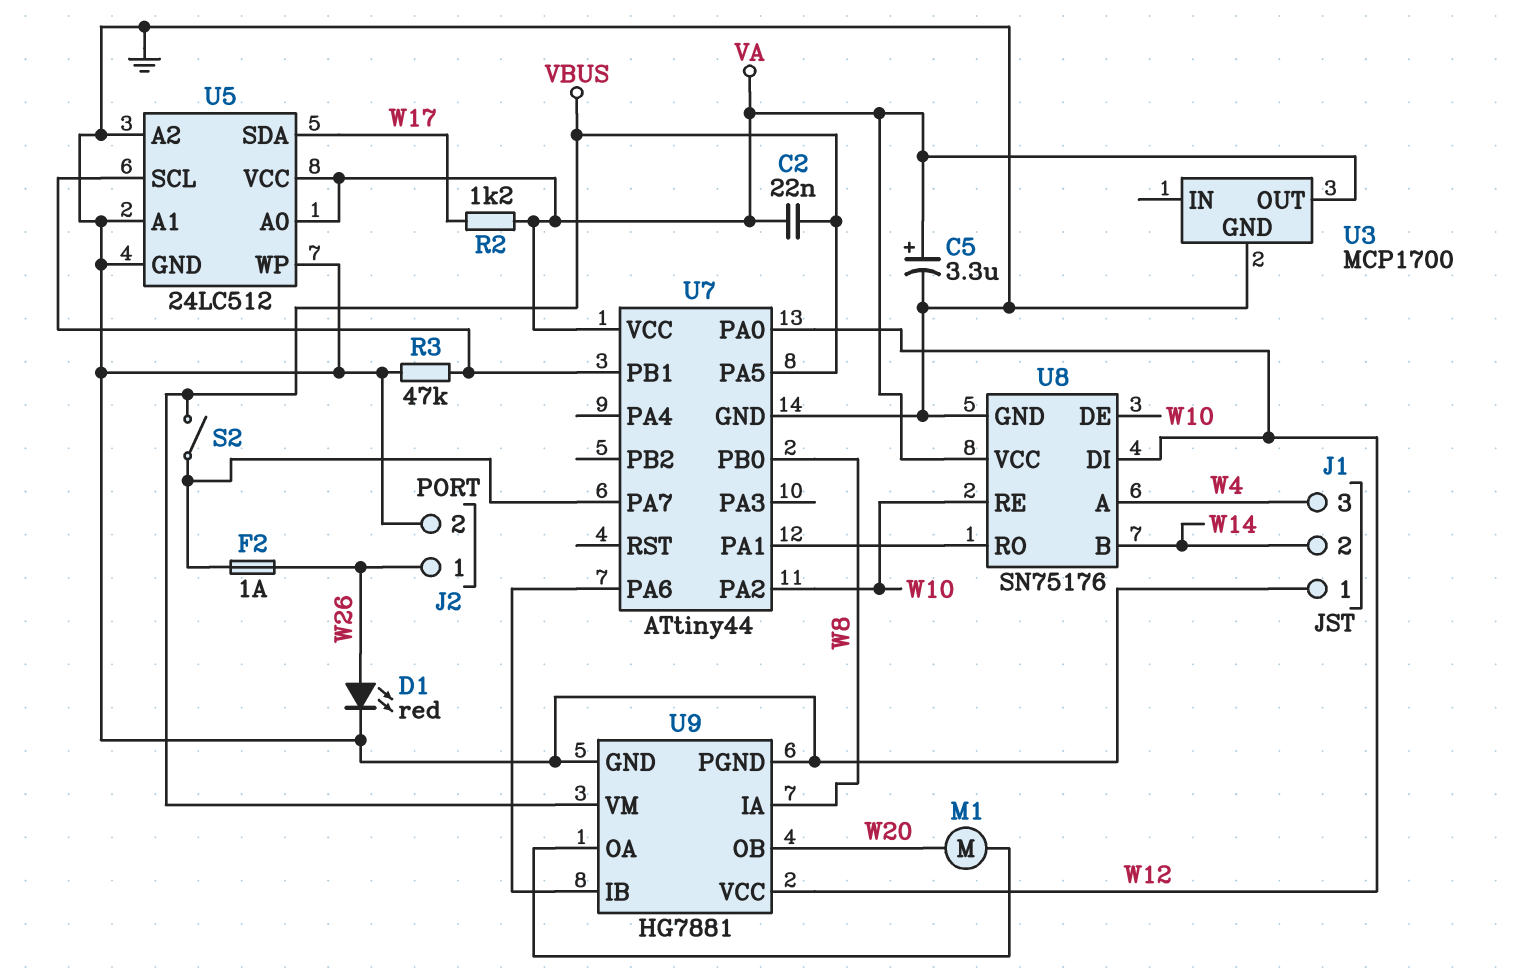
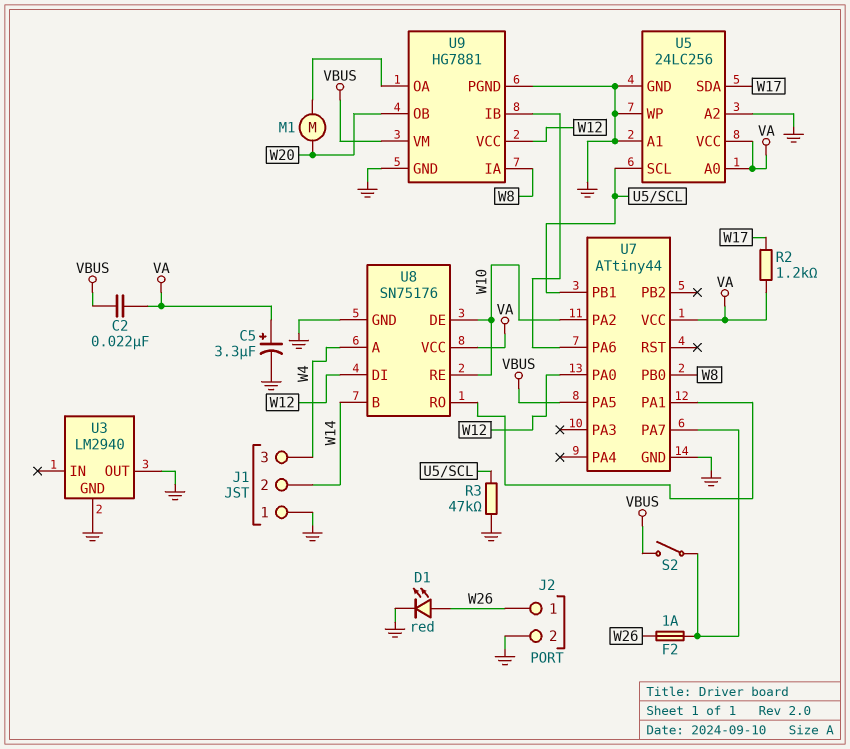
U3: MCP1700 -> LM2940
U3 pin OUT: VA -> GND
U5: 24LC512 -> 24LC256

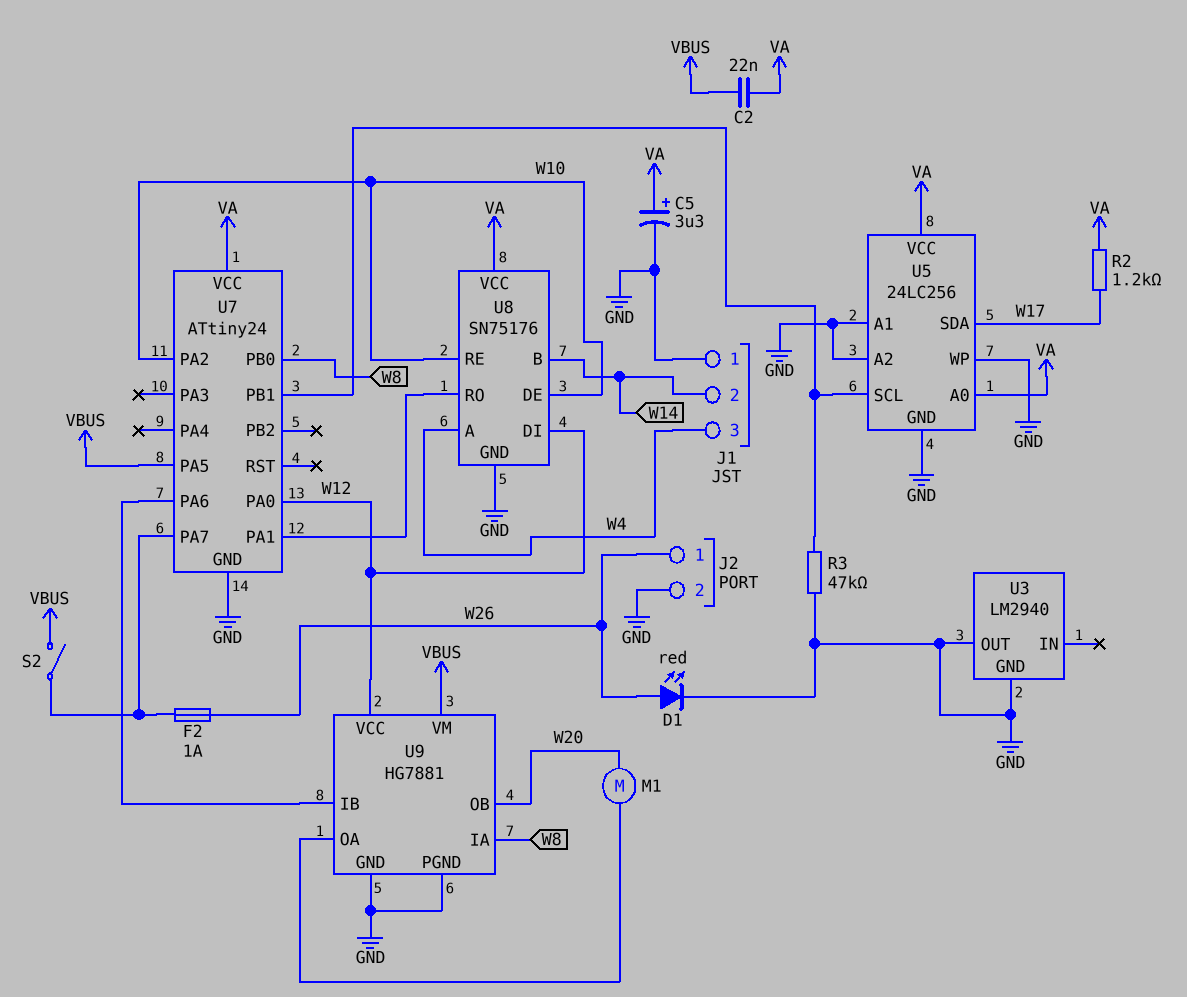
U7: ATtiny44 -> ATtiny24

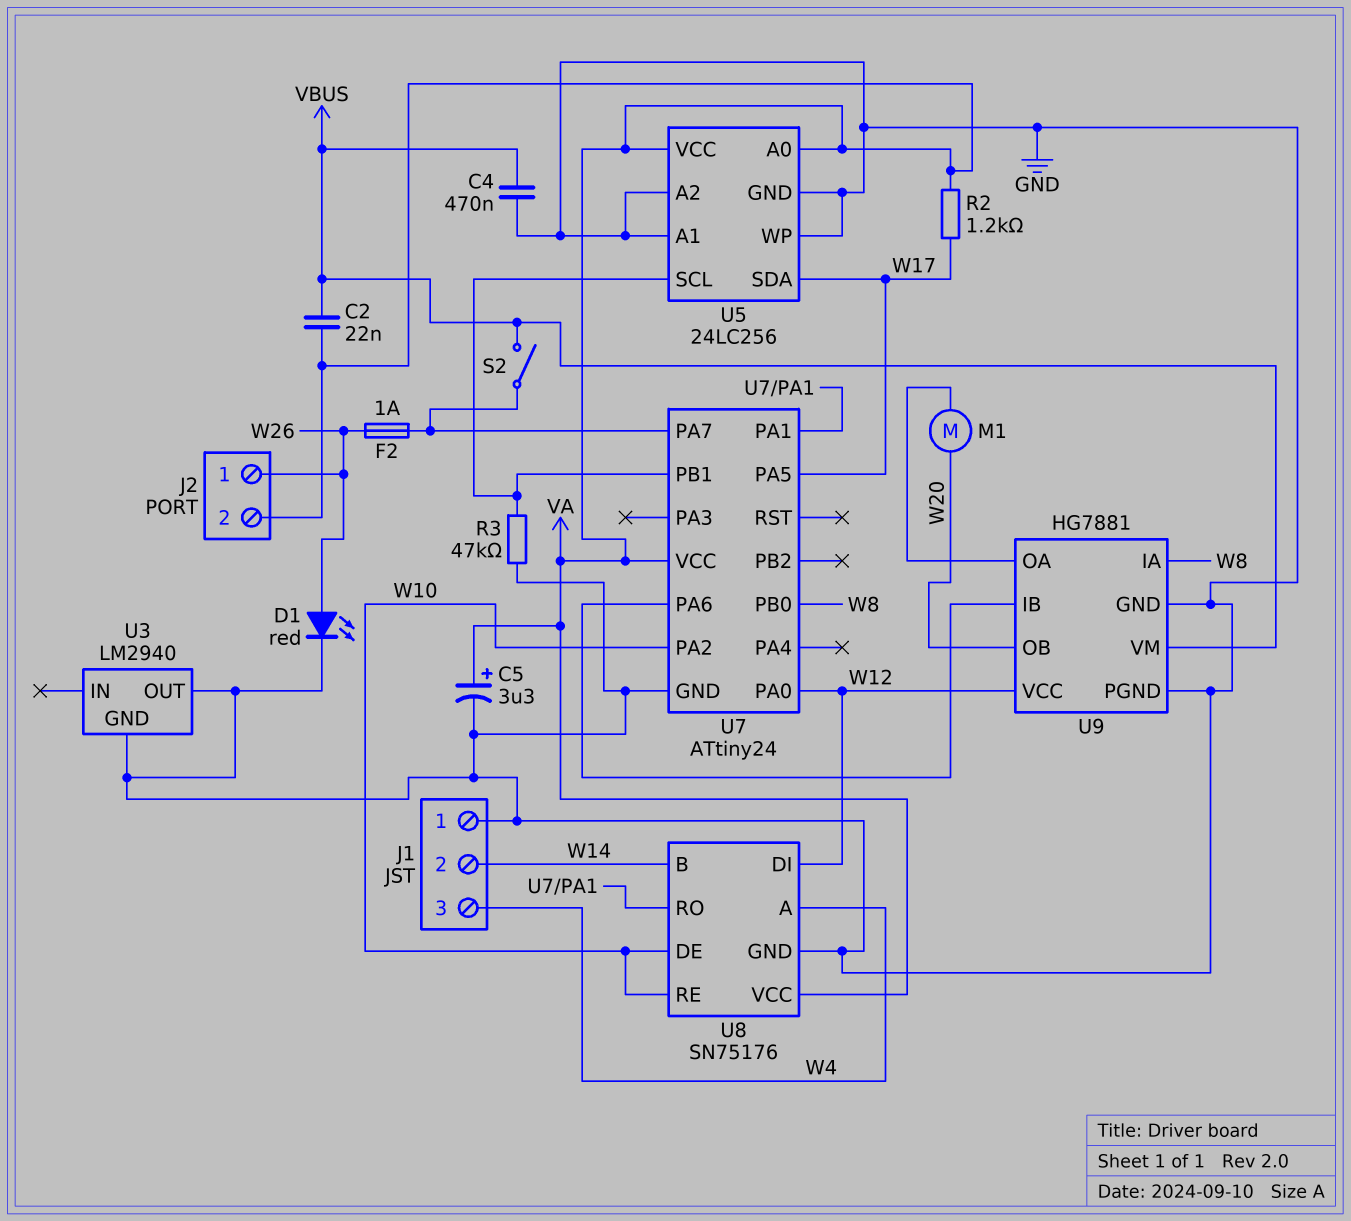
C4: none -> 470nF (GND, VBUS)
J2 pin 2: GND -> VA
U7 pin PA5: VBUS -> W17

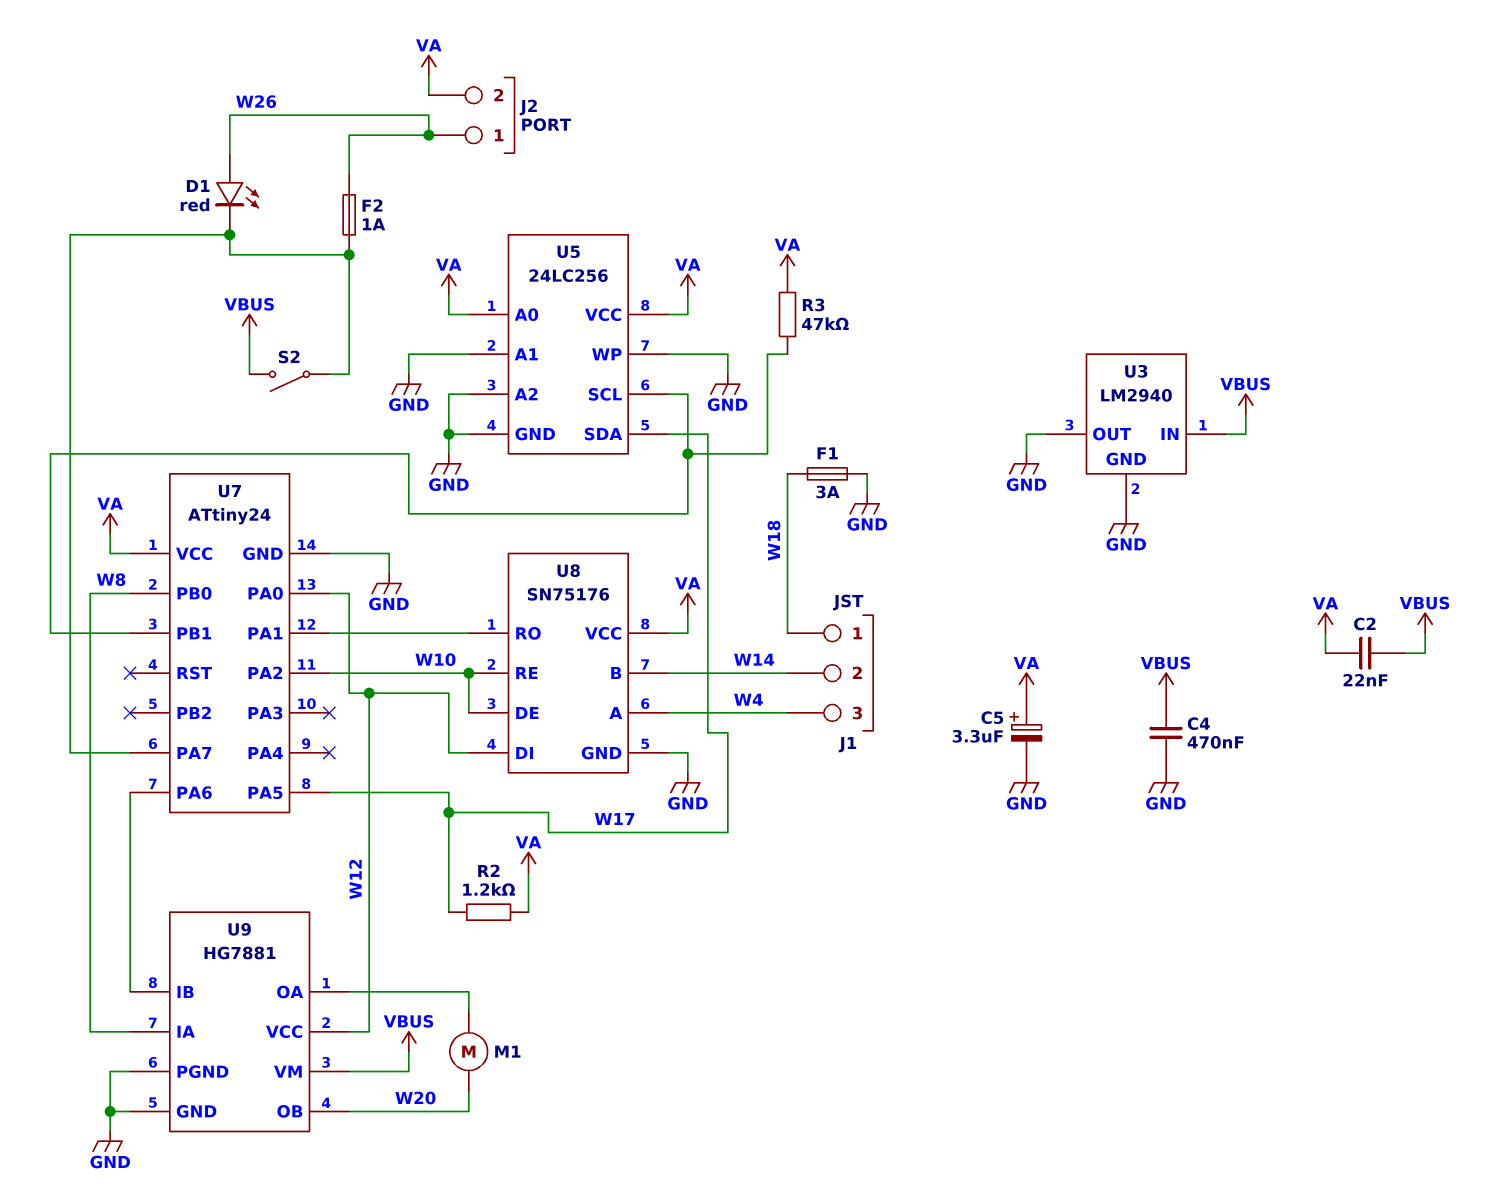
D1: LED red (A W26, K GND) -> LED red (A W26, K U7/PA7)
F1: none -> 3A (GND, W18)
J1 pin 1: GND -> W18
R3: 47k (GND, U5/SCL) -> 47k (U5/SCL, VA)
U3 pin IN: none -> VBUS

